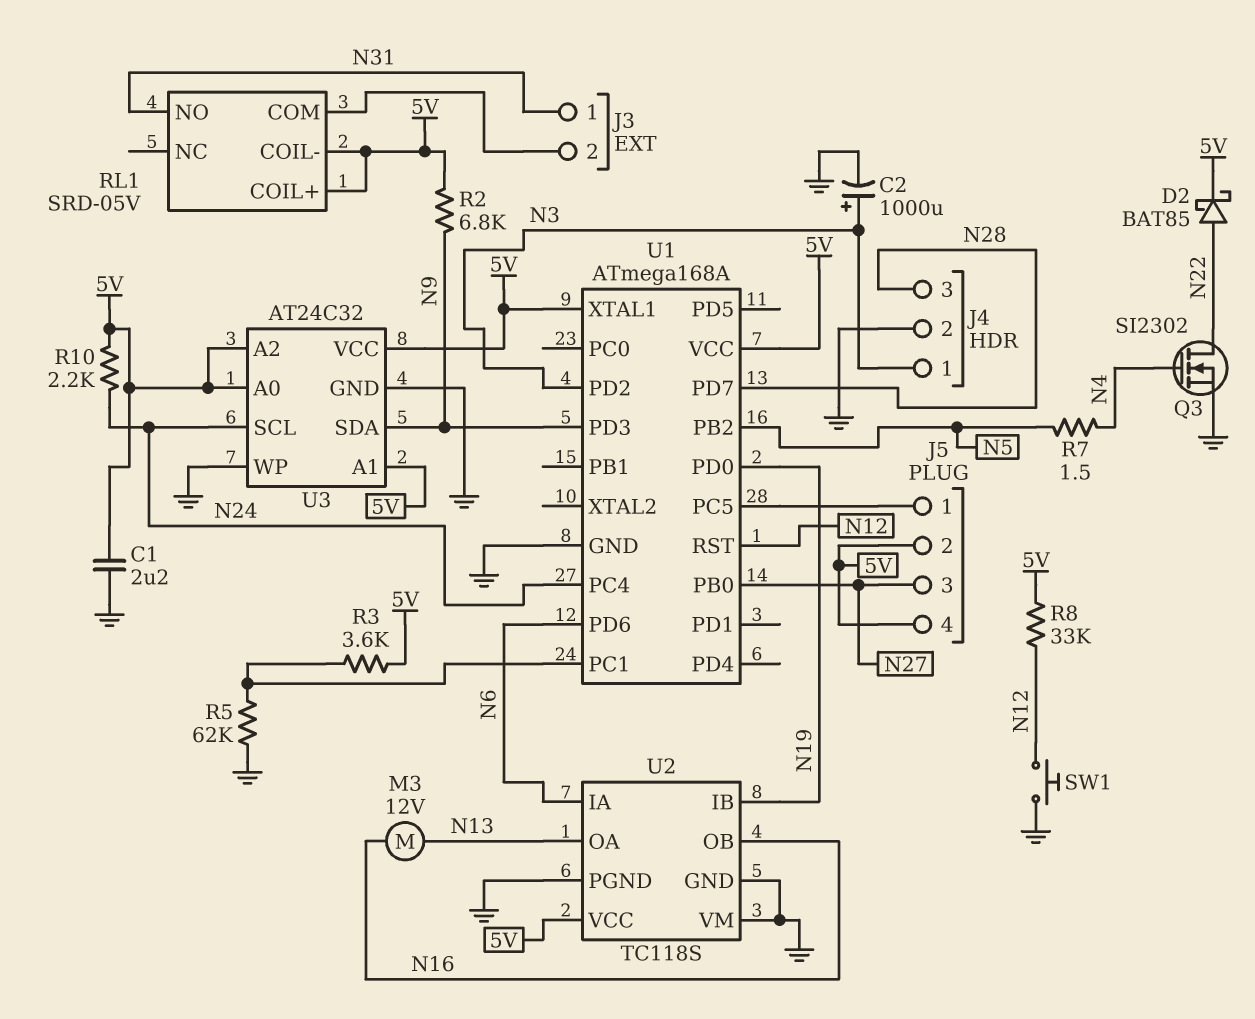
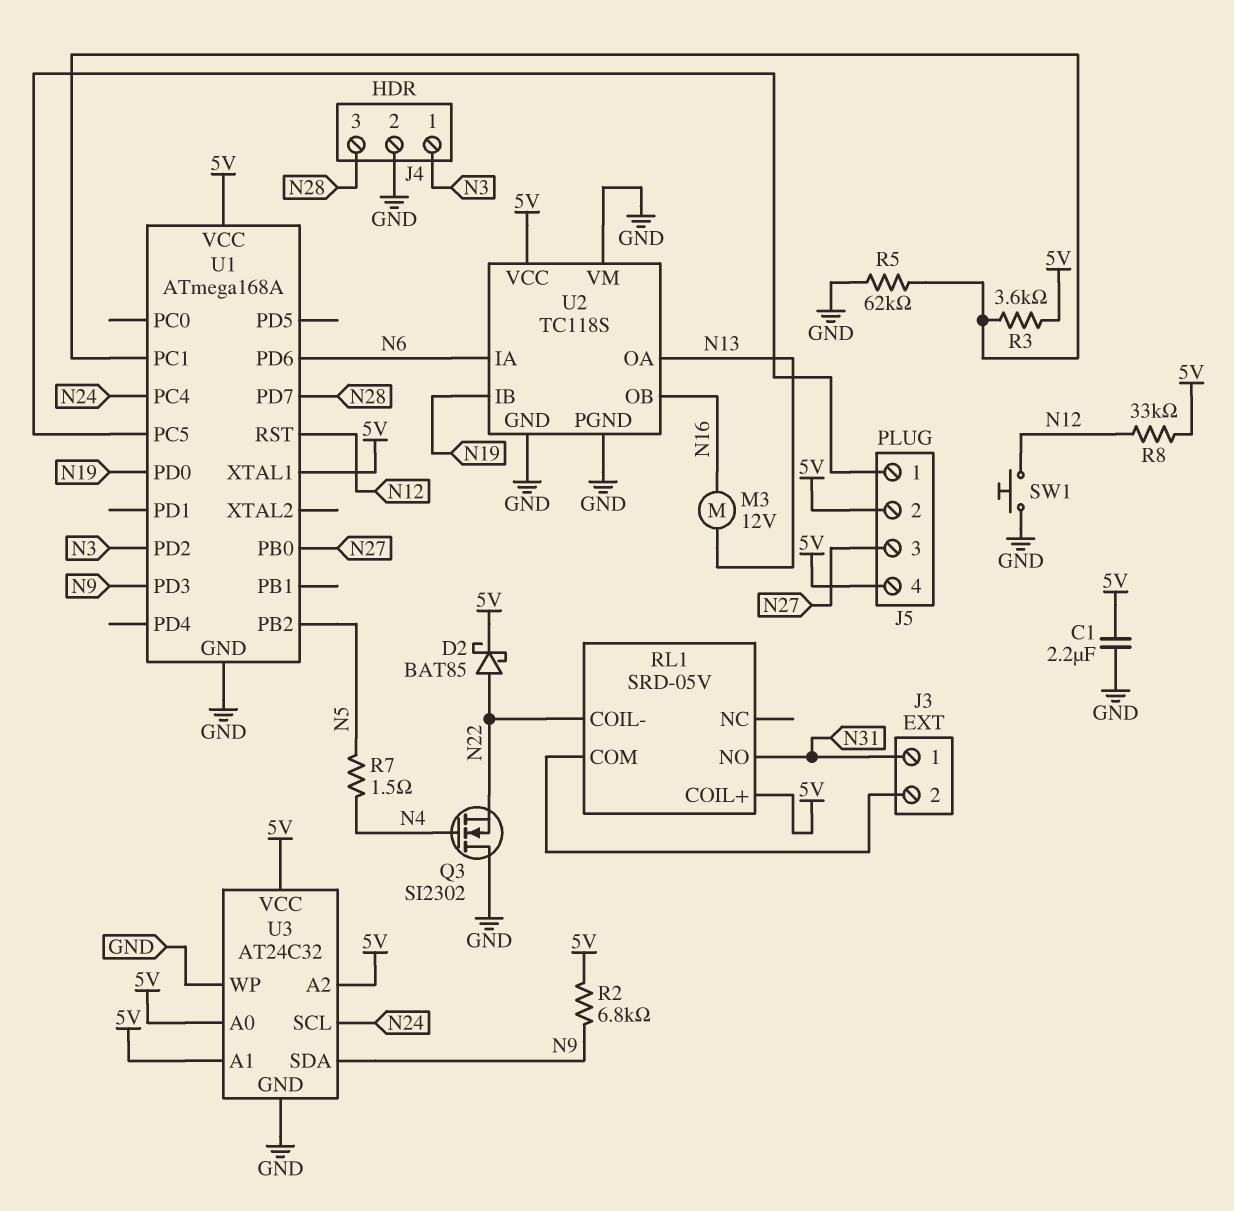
C2: 1000uF (plus N3, minus GND) -> none
Q3: NMOS SI2302 (G N4, D N22, S GND) -> NMOS SI2302 (G N4, D GND, S N22)
R10: 2.2k (5V, N24) -> none
RL1 pin COIL-: 5V -> N22

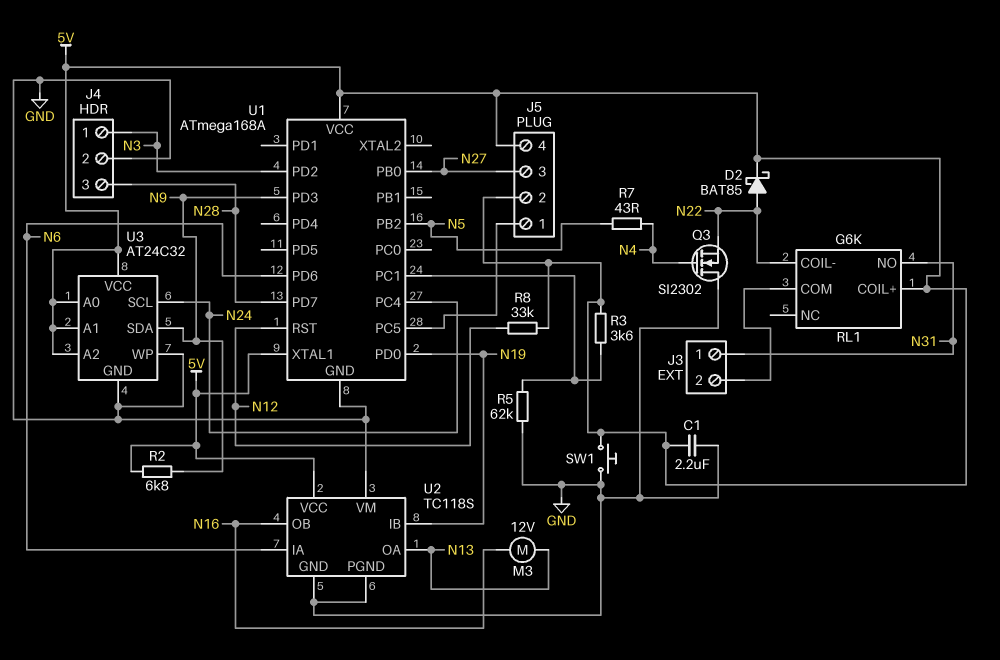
R7: 1.5 (N4, N5) -> 43 (N4, N5)
RL1: SRD-05V -> G6K
SW1: button (GND, N12) -> button (5V, GND)

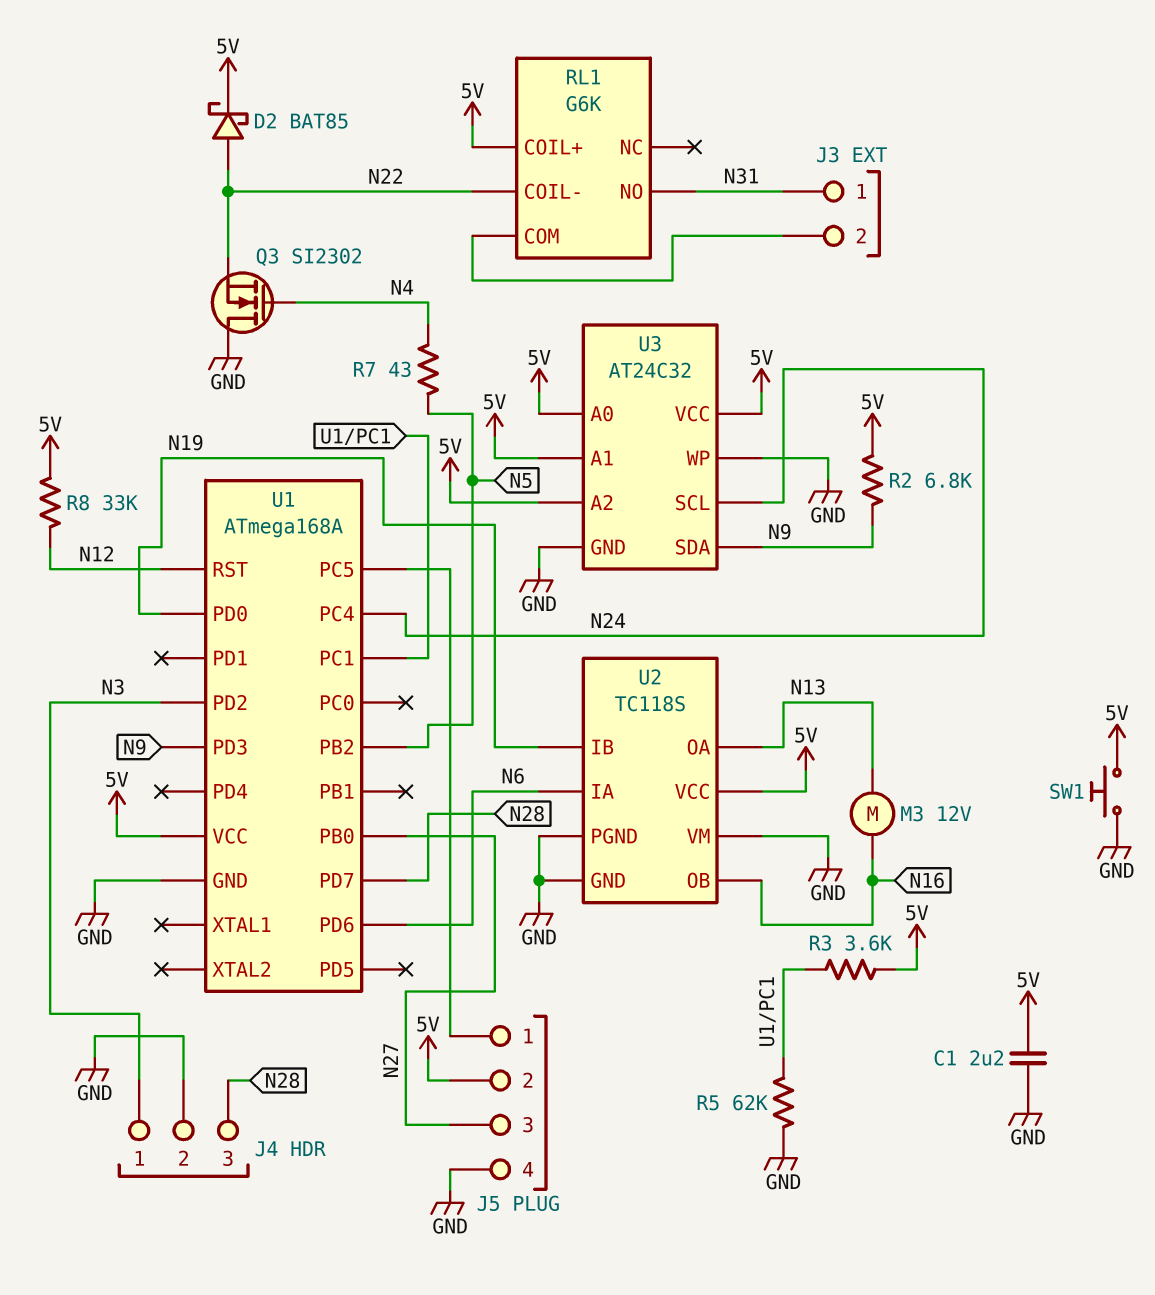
J5 pin 4: 5V -> GND
U1 pin XTAL1: 5V -> none

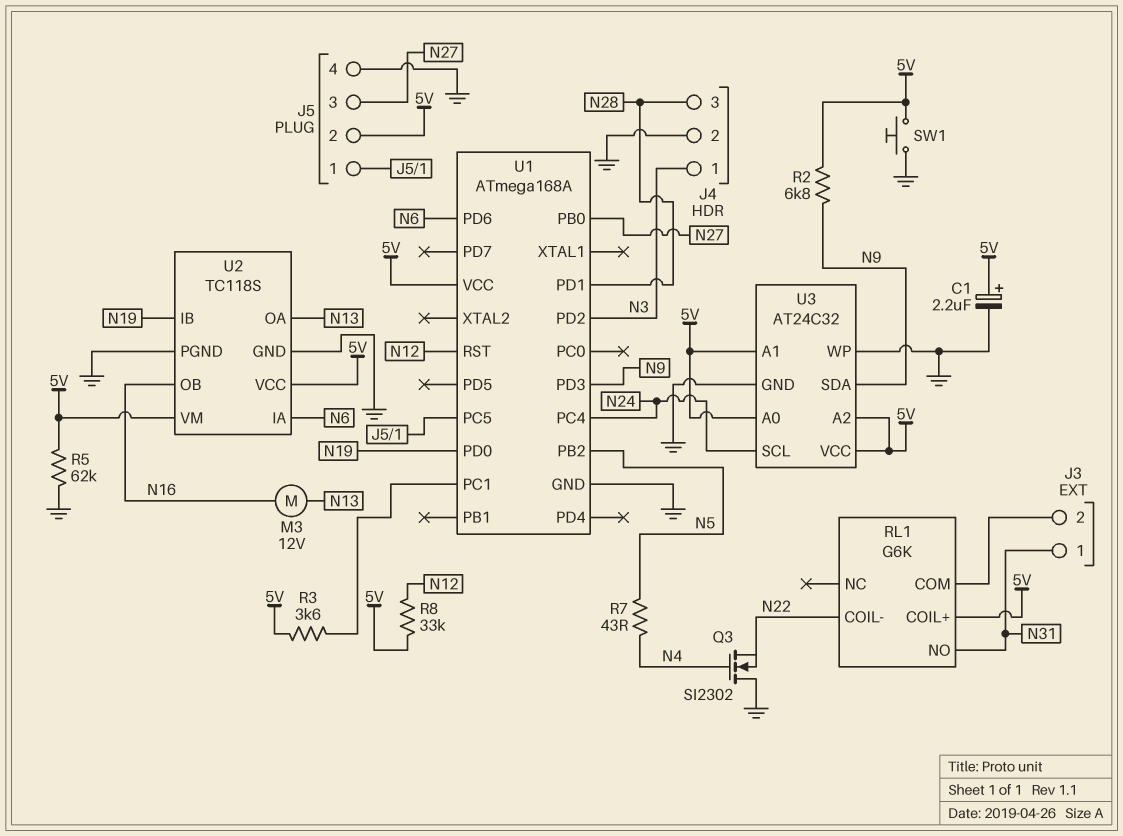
C1: 2.2uF (5V, GND) -> 2.2uF (plus 5V, minus GND)
D2: schottky BAT85 (A N22, K 5V) -> none
R5: 62k (GND, U1/PC1) -> 62k (5V, GND)
U1 pin PD1: none -> N28
U1 pin PD7: N28 -> none
U2 pin VM: GND -> 5V

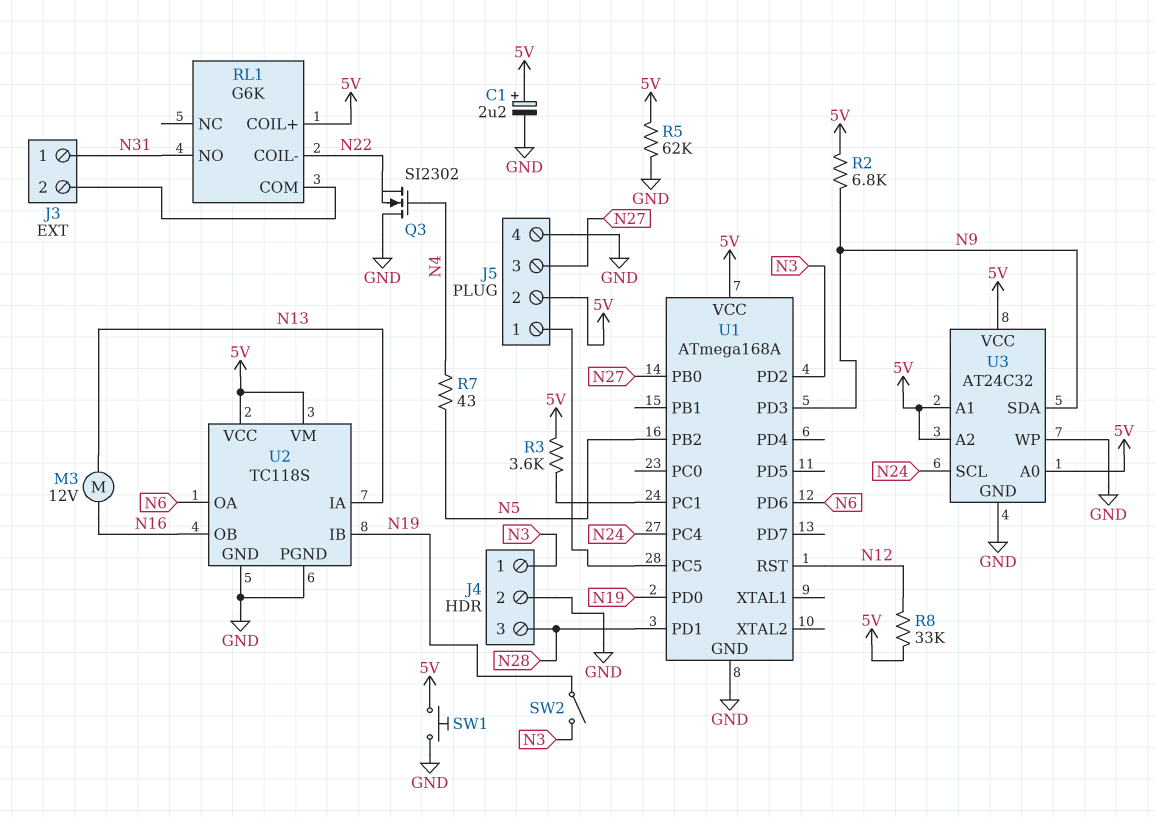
SW2: none -> switch (N3, N19)
U2 pin IA: N6 -> N13
U2 pin OA: N13 -> N6

